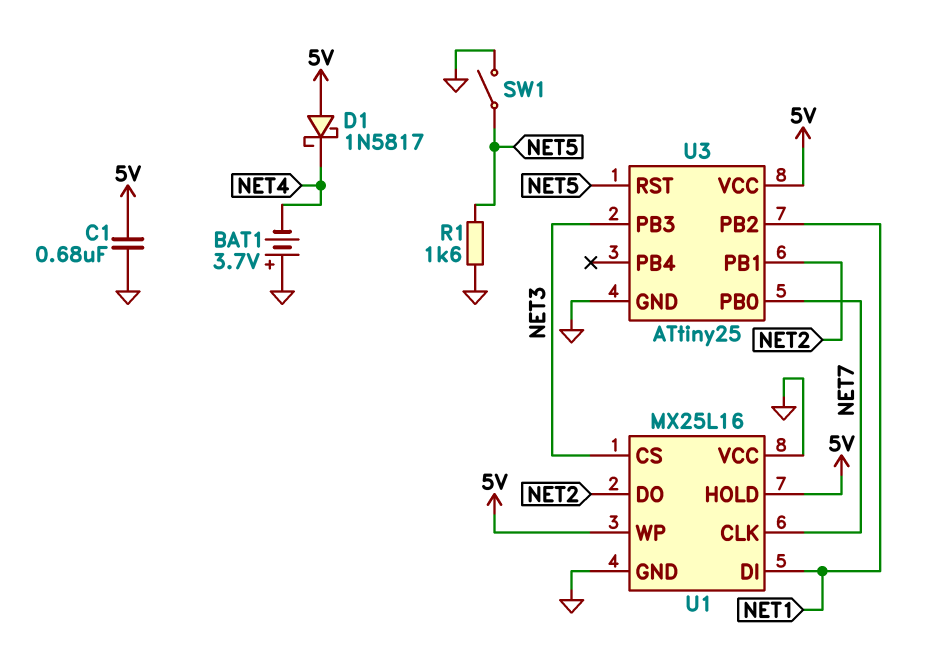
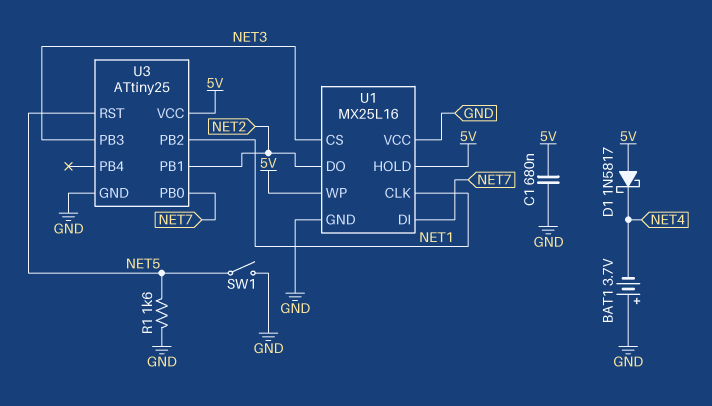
U1 pin CLK: NET7 -> NET1
U1 pin DI: NET1 -> NET7

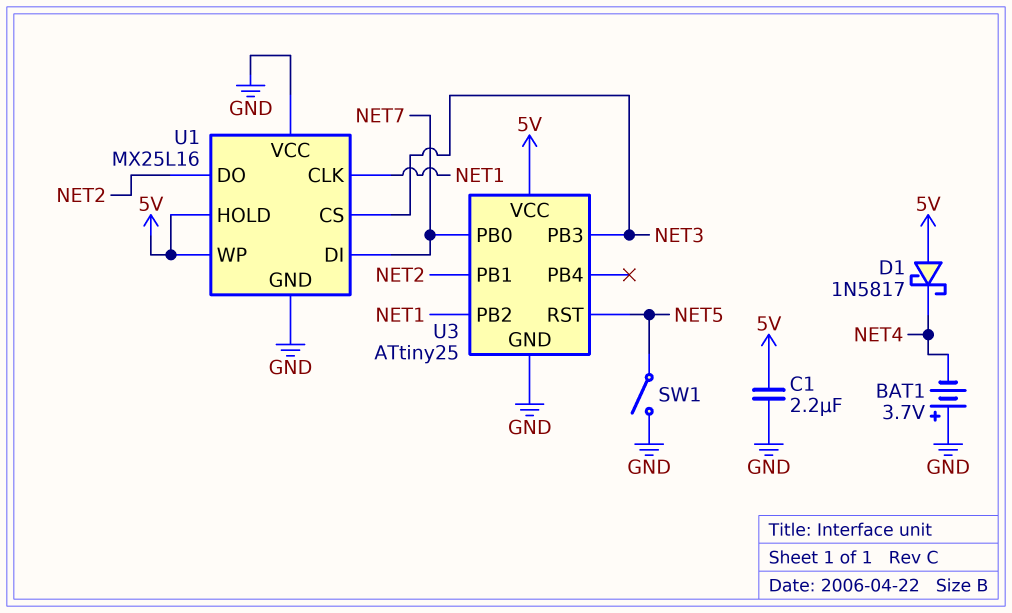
C1: 680nF (5V, GND) -> 2.2uF (5V, GND)
R1: 1.6k (GND, NET5) -> none

